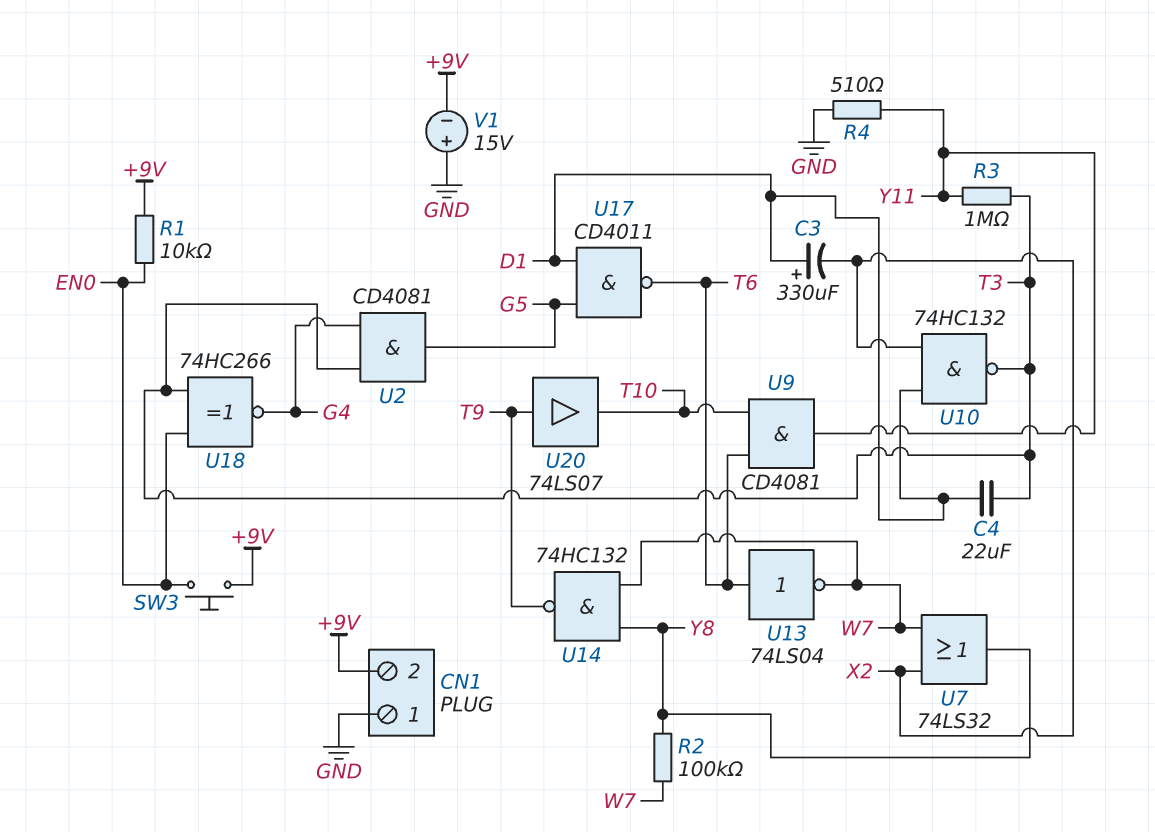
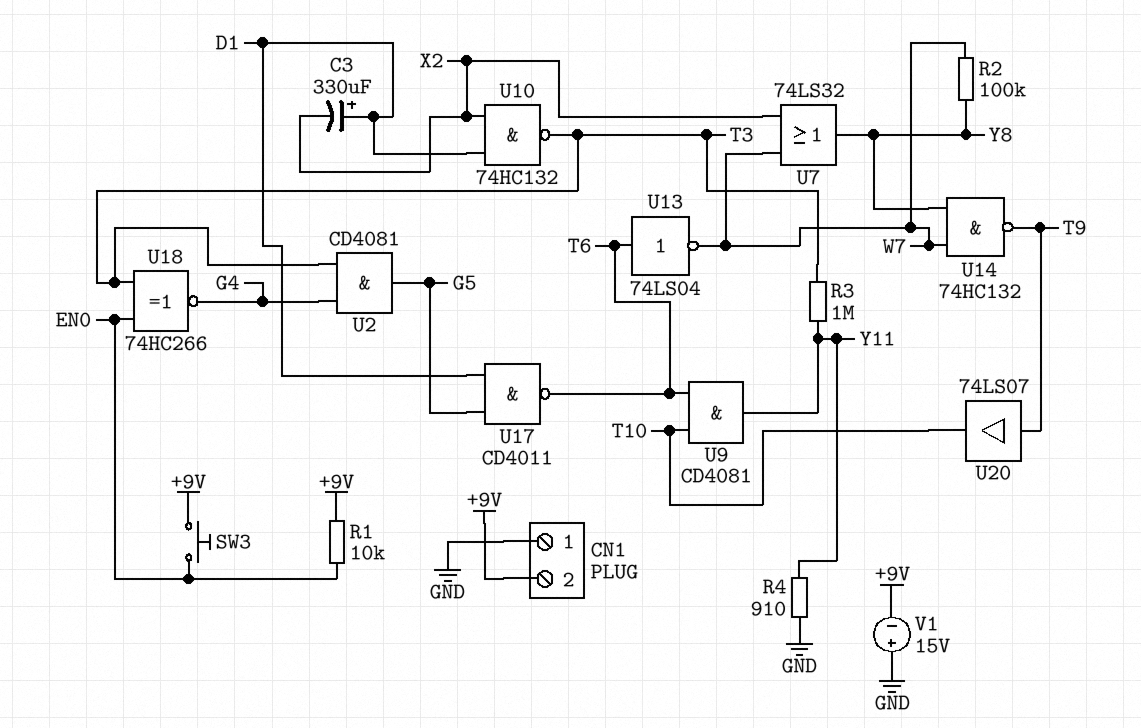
C4: 22uF (D1, T3) -> none
R4: 510 (GND, Y11) -> 910 (GND, Y11)

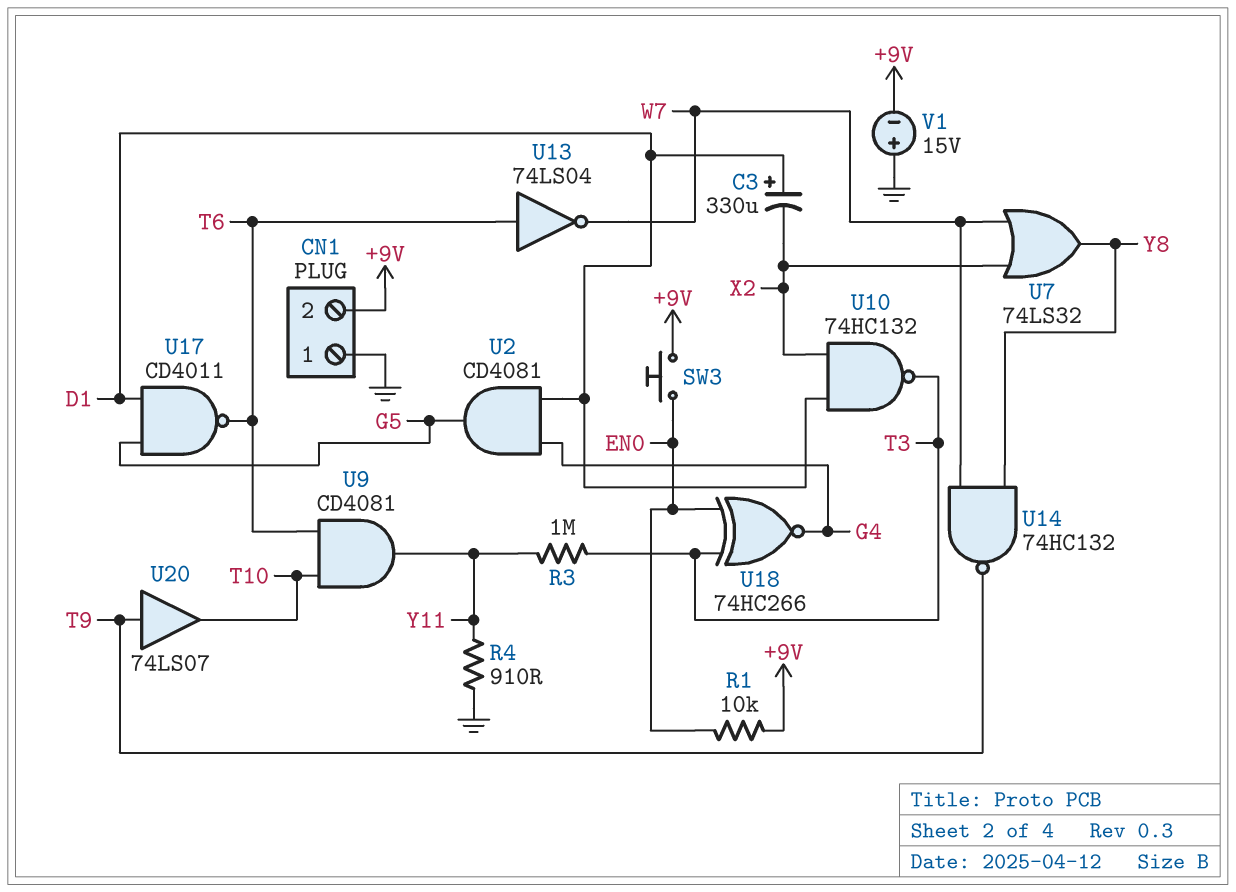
R2: 100k (W7, Y8) -> none
U2: AND CD4081 (in G4, in T3, out G5) -> AND CD4081 (in D1, in G4, out G5)

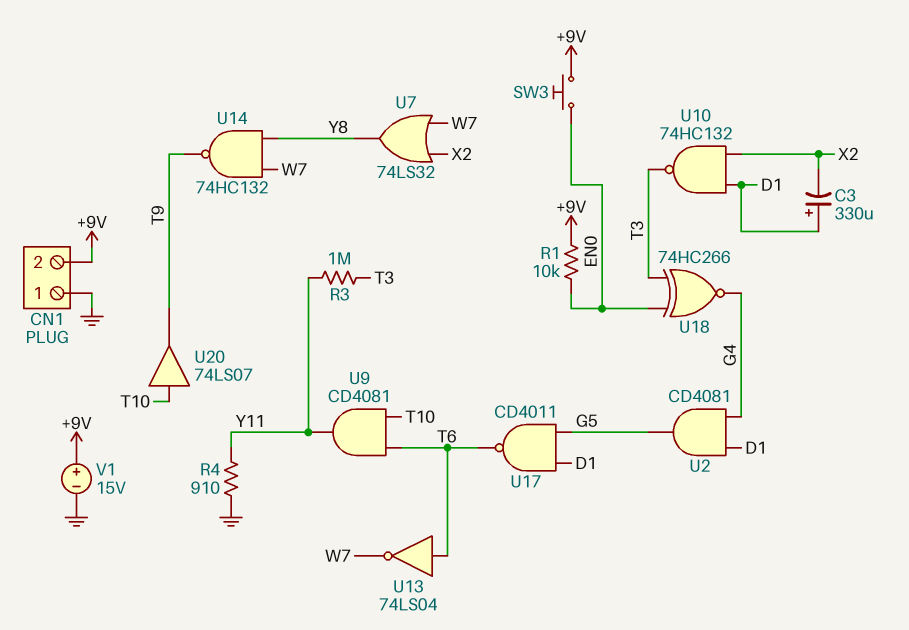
U20: buffer 74LS07 (in T9, out T10) -> buffer 74LS07 (in T10, out T9)
V1: 15V (plus GND, minus +9V) -> 15V (plus +9V, minus GND)

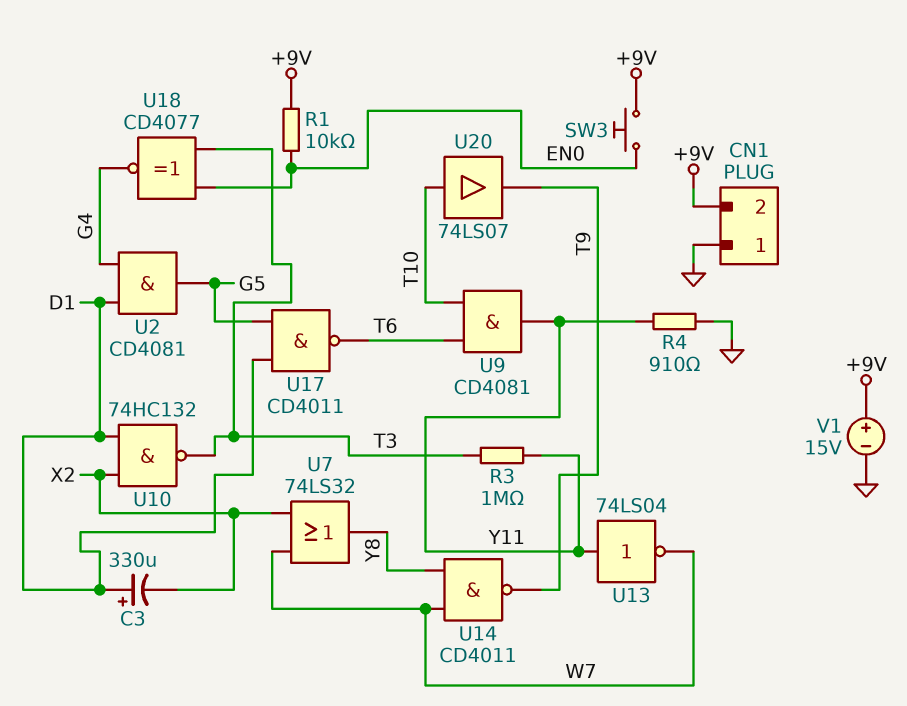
U13: NOT 74LS04 (in T6, out W7) -> NOT 74LS04 (in Y11, out W7)
U14: NAND 74HC132 (in W7, in Y8, out T9) -> NAND CD4011 (in W7, in Y8, out T9)
U18: XNOR 74HC266 (in EN0, in T3, out G4) -> XNOR CD4077 (in EN0, in T3, out G4)

